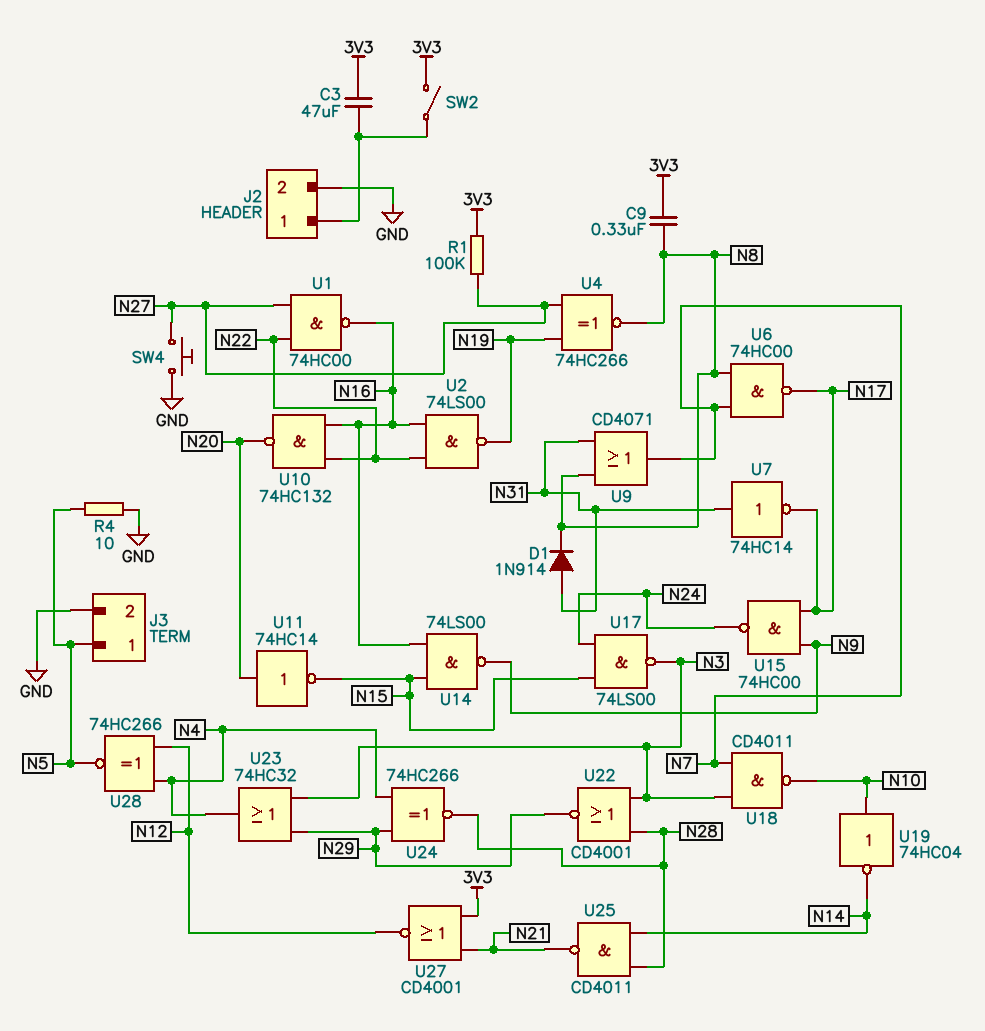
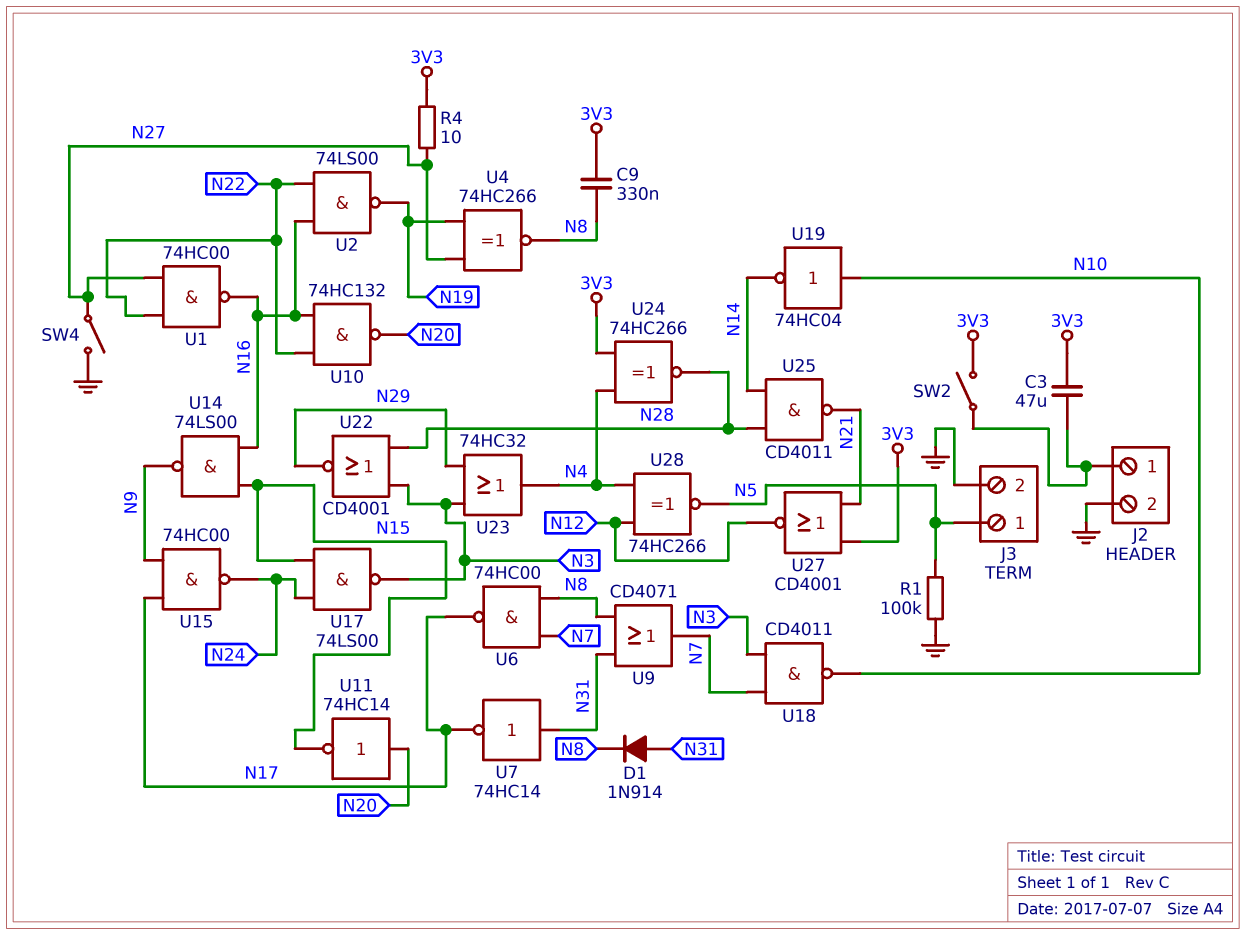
R1: 100k (3V3, N27) -> 100k (GND, N5)
R4: 10 (GND, N5) -> 10 (3V3, N27)
SW4: button (GND, N27) -> switch (GND, N27)
U24: XNOR 74HC266 (in N4, in N29, out N28) -> XNOR 74HC266 (in 3V3, in N4, out N28)

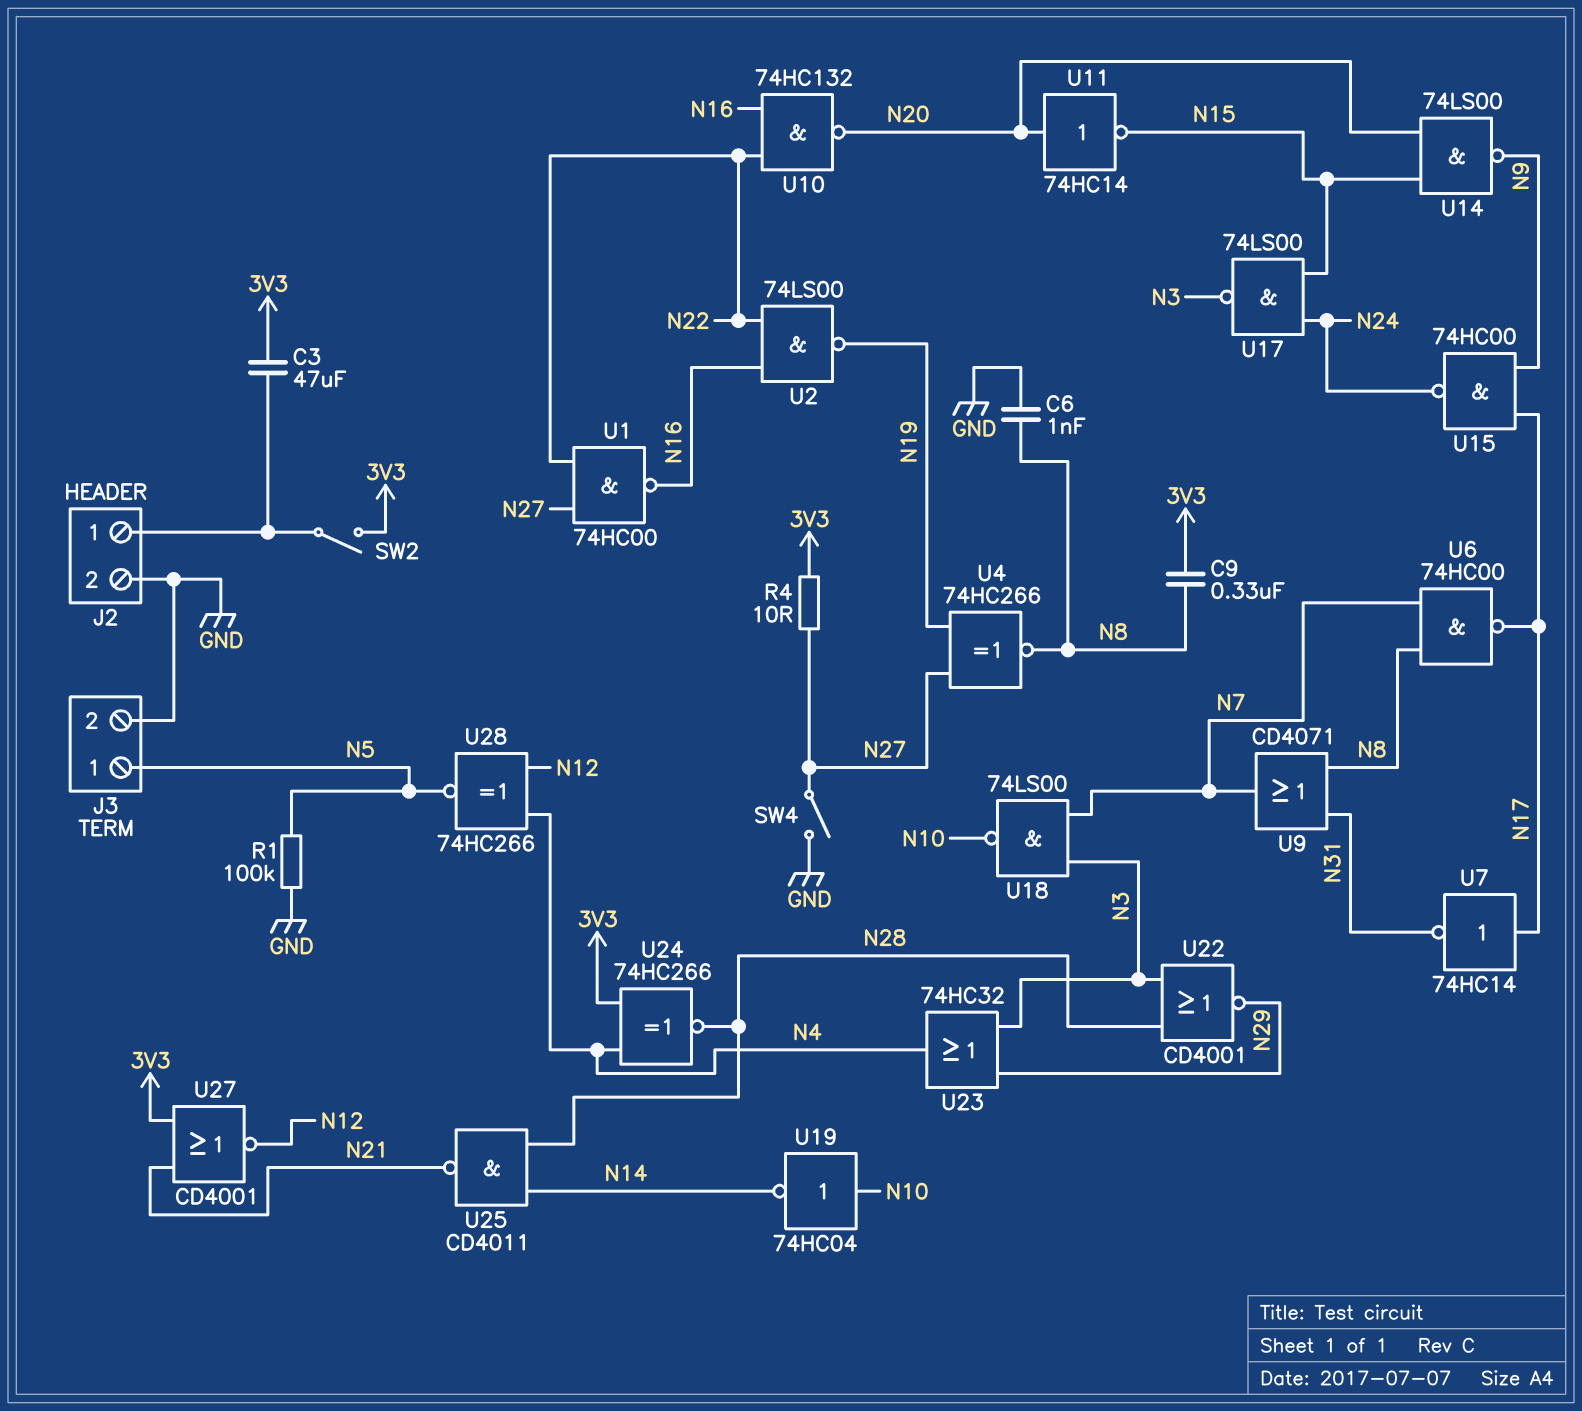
C6: none -> 1nF (GND, N8)
D1: diode 1N914 (A N31, K N8) -> none
U7: NOT 74HC14 (in N31, out N17) -> NOT 74HC14 (in N17, out N31)
U14: NAND 74LS00 (in N15, in N16, out N9) -> NAND 74LS00 (in N15, in N20, out N9)
U18: NAND CD4011 (in N3, in N7, out N10) -> NAND 74LS00 (in N3, in N7, out N10)

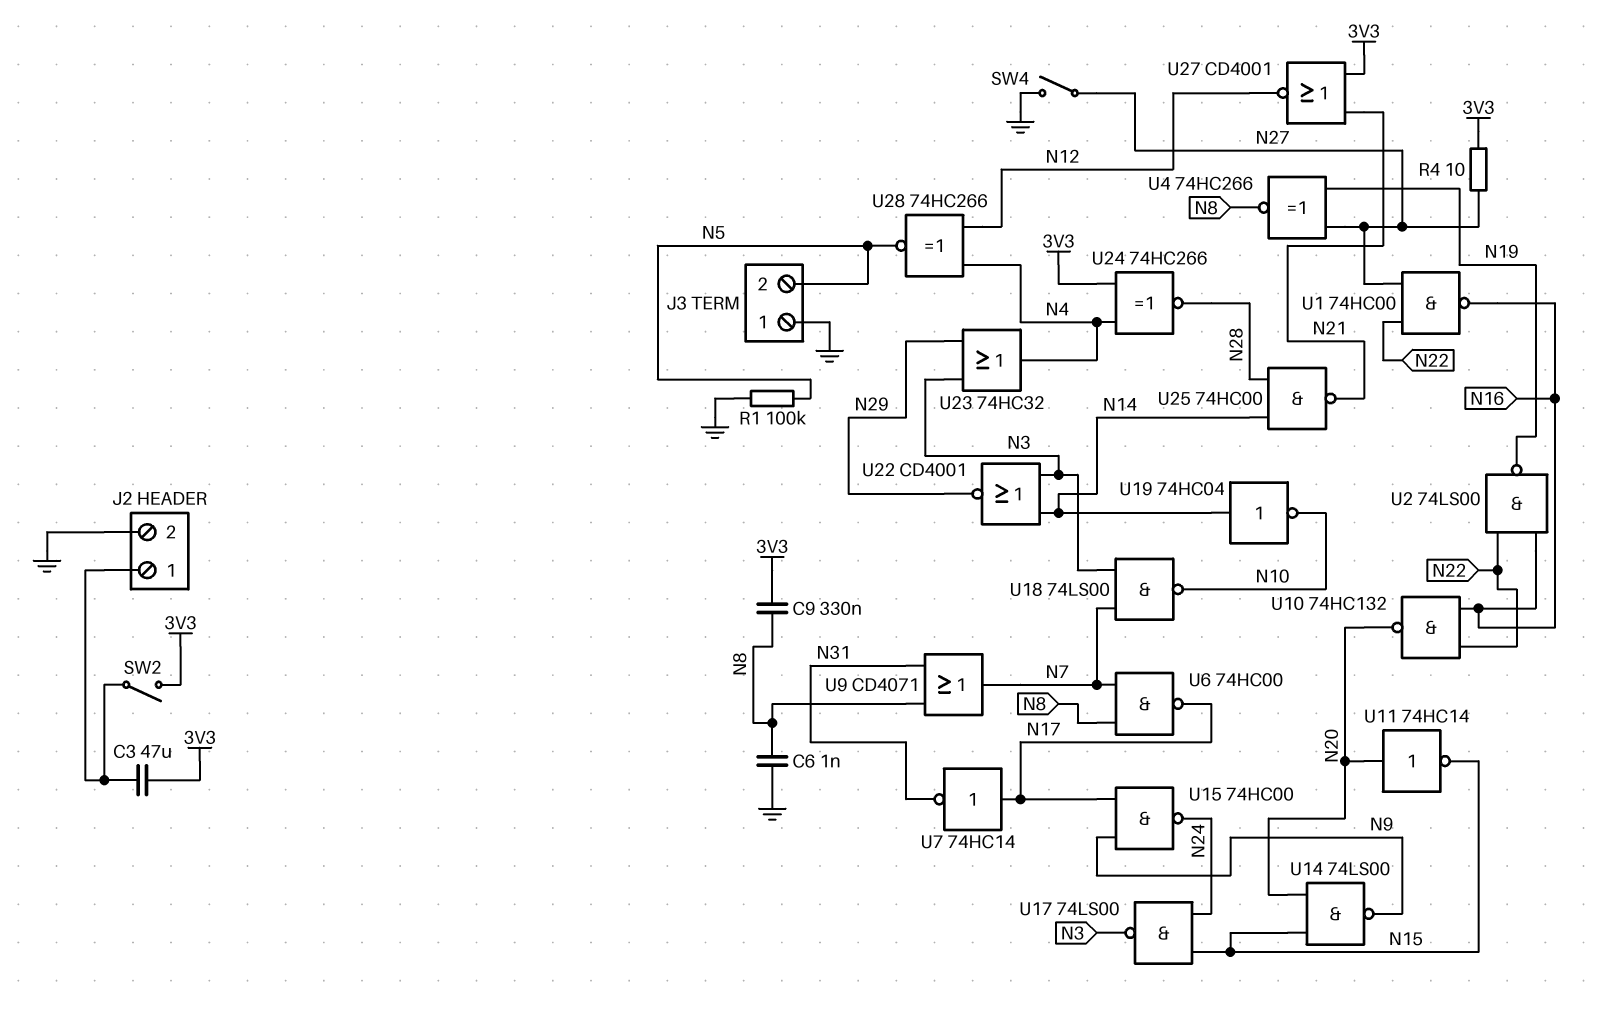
J3 pin 1: N5 -> GND
J3 pin 2: GND -> N5
U19: NOT 74HC04 (in N10, out N14) -> NOT 74HC04 (in N14, out N10)
U22: NOR CD4001 (in N3, in N28, out N29) -> NOR CD4001 (in N3, in N14, out N29)
U25: NAND CD4011 (in N14, in N28, out N21) -> NAND 74HC00 (in N14, in N28, out N21)

